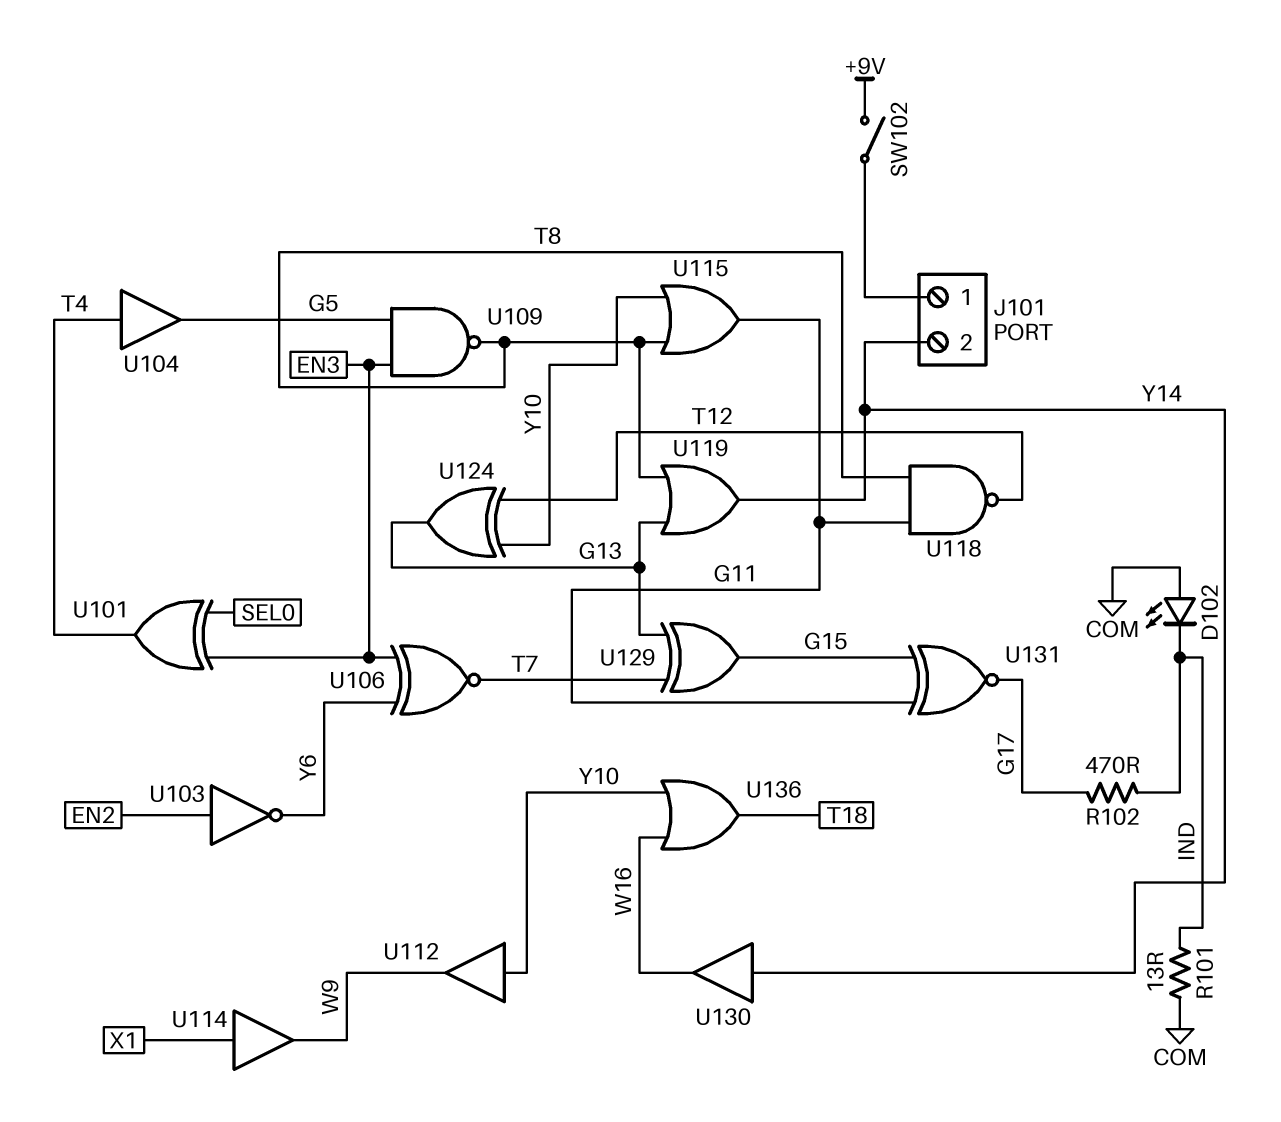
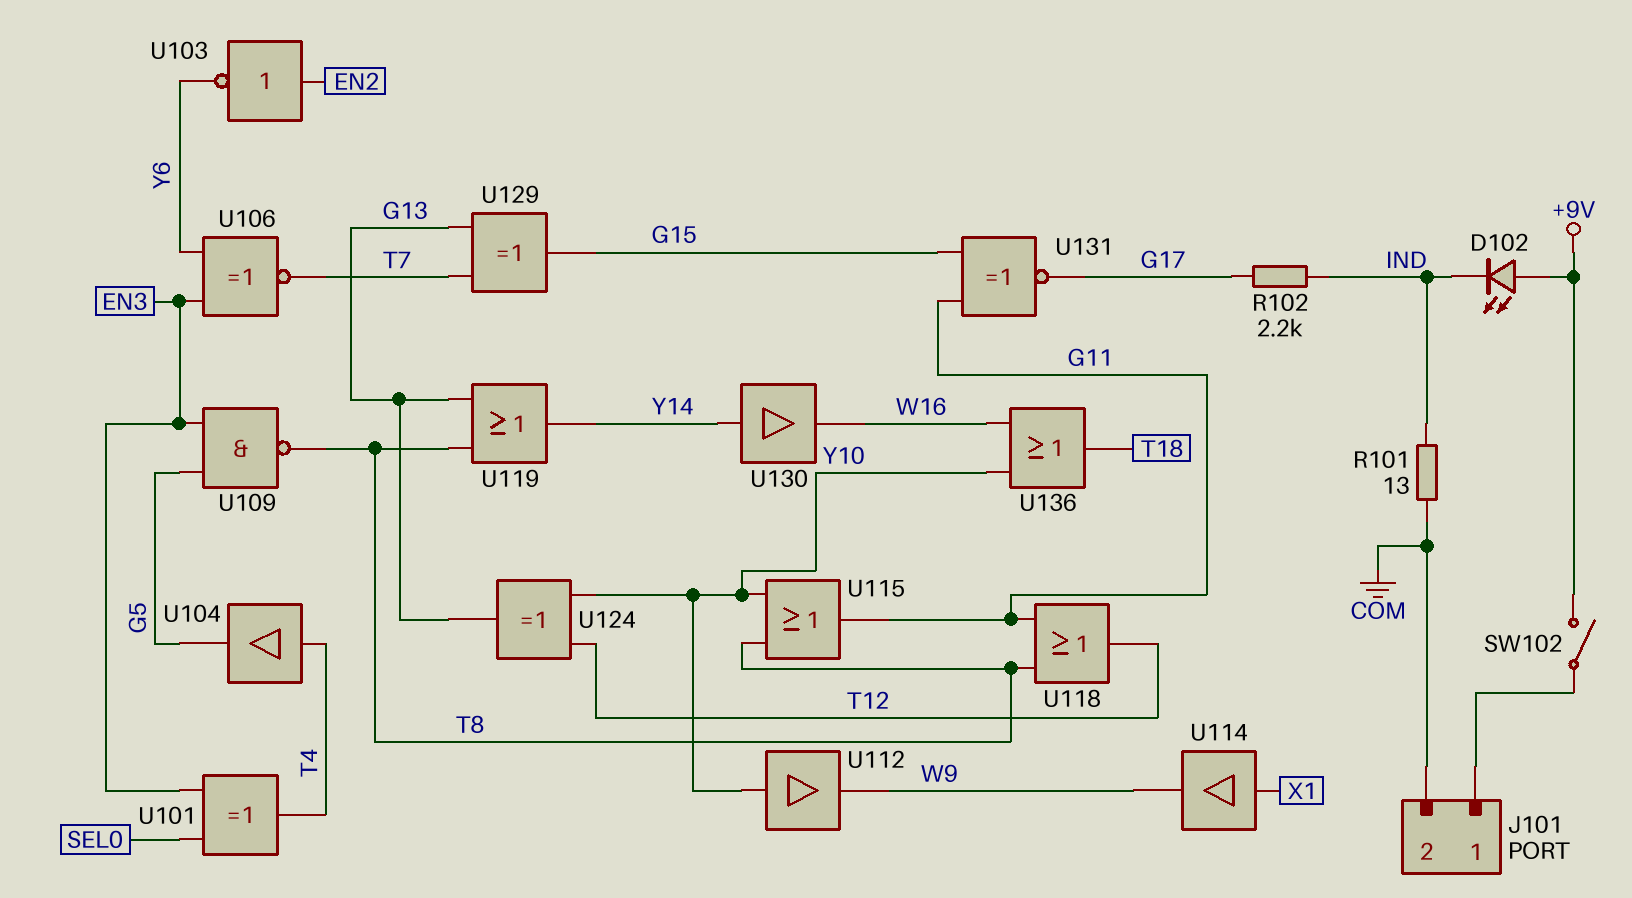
D102: LED (A COM, K IND) -> LED (A +9V, K IND)
J101 pin 2: Y14 -> COM
R102: 470 (G17, IND) -> 2.2k (G17, IND)
U118: NAND (in G11, in T8, out T12) -> OR (in G11, in T8, out T12)

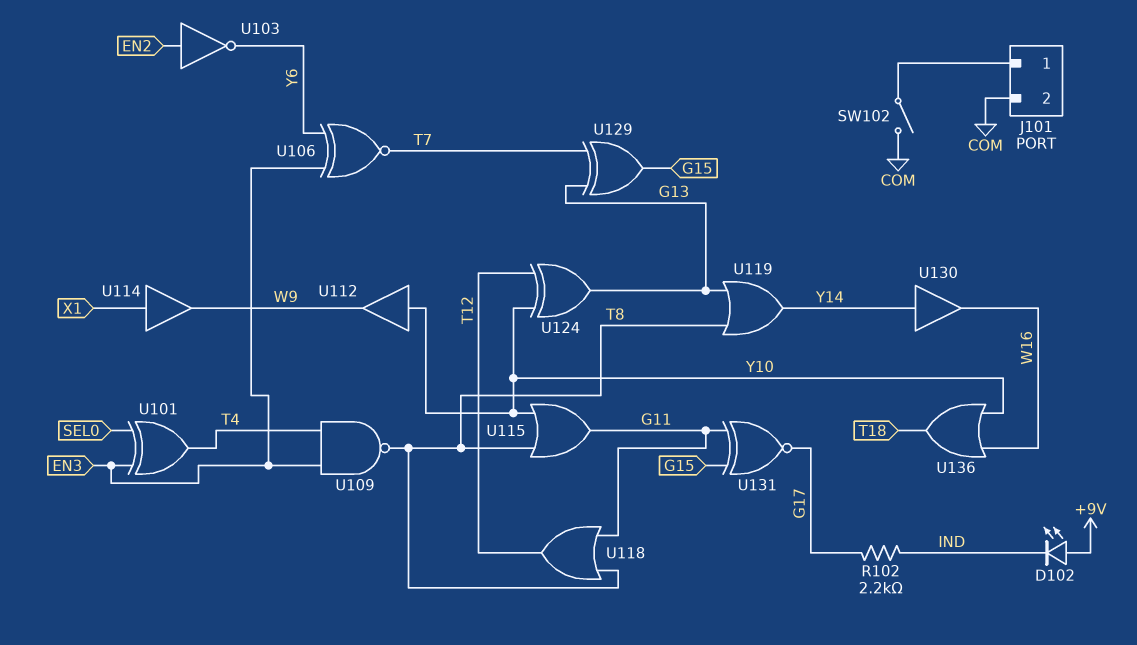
R101: 13 (COM, IND) -> none
SW102: switch (+9V, J101/1) -> switch (COM, J101/1)
U104: buffer (in T4, out G5) -> none
U109: NAND (in EN3, in G5, out T8) -> NAND (in EN3, in T4, out T8)

